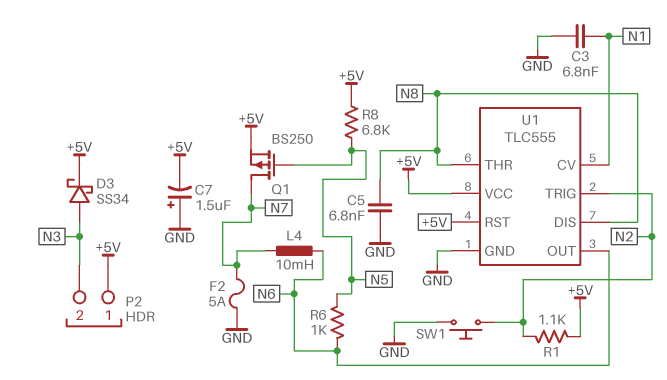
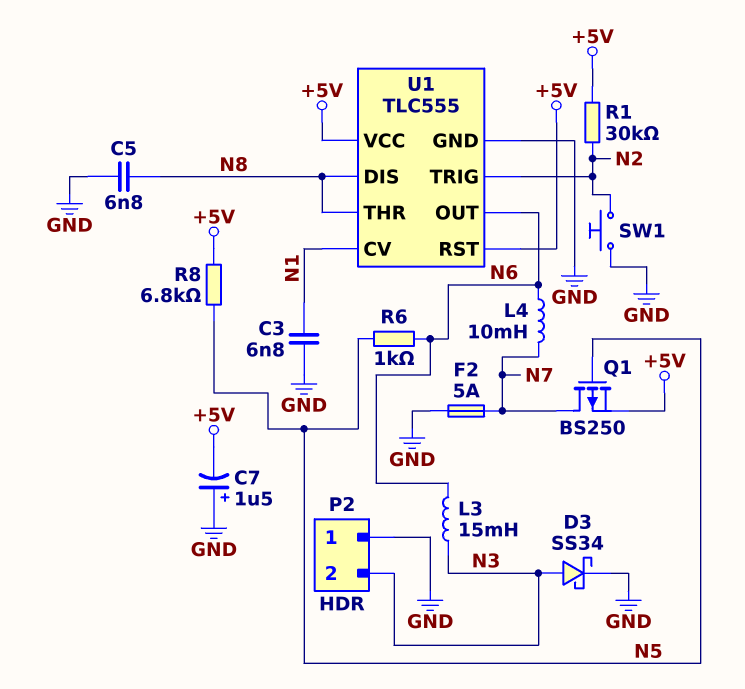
D3: schottky SS34 (A N3, K +5V) -> schottky SS34 (A N3, K GND)
L3: none -> 15mH (N3, N6)
P2 pin 1: +5V -> GND
R1: 1.1k (+5V, N2) -> 30k (+5V, N2)

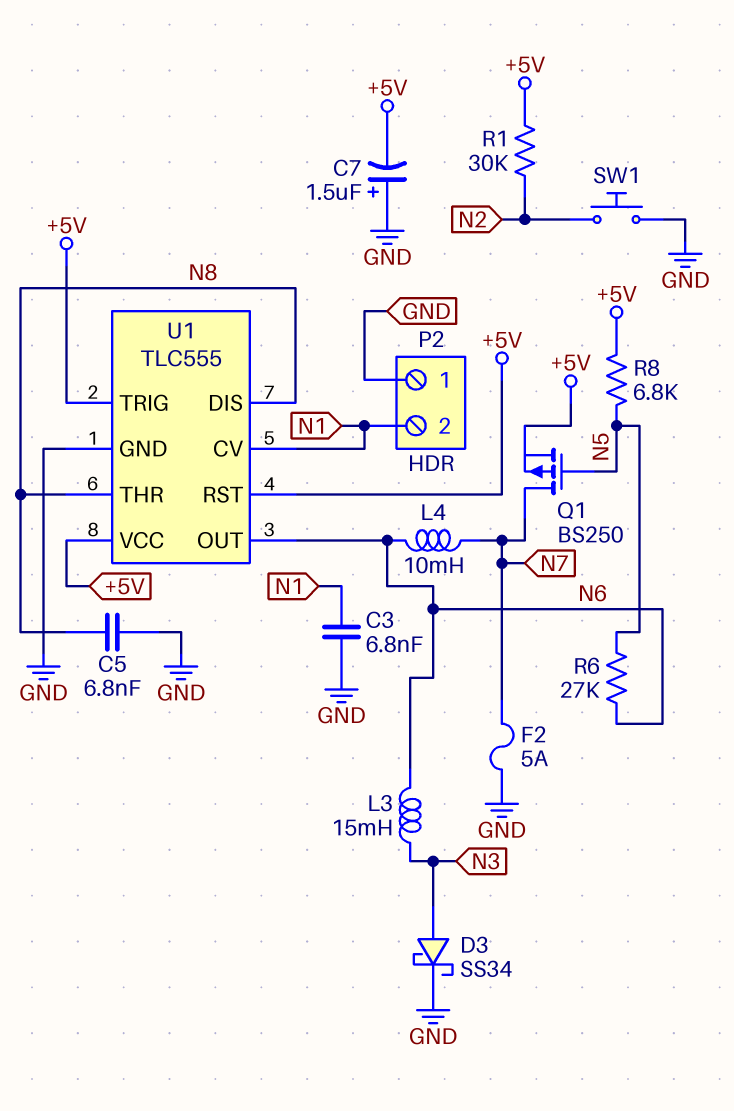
P2 pin 2: N3 -> N1
R6: 1k (N5, N6) -> 27k (N5, N6)
U1 pin TRIG: N2 -> +5V

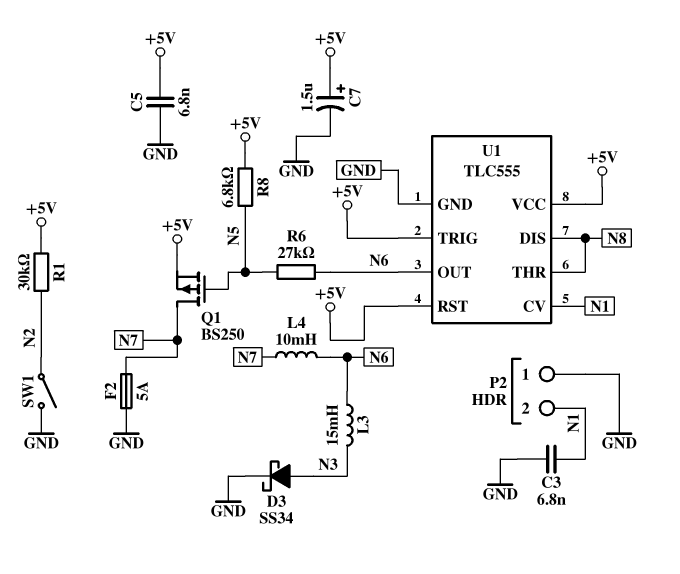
C5: 6.8nF (GND, N8) -> 6.8nF (+5V, GND)
C7: 1.5uF (plus GND, minus +5V) -> 1.5uF (plus +5V, minus GND)
SW1: button (GND, N2) -> switch (GND, N2)

